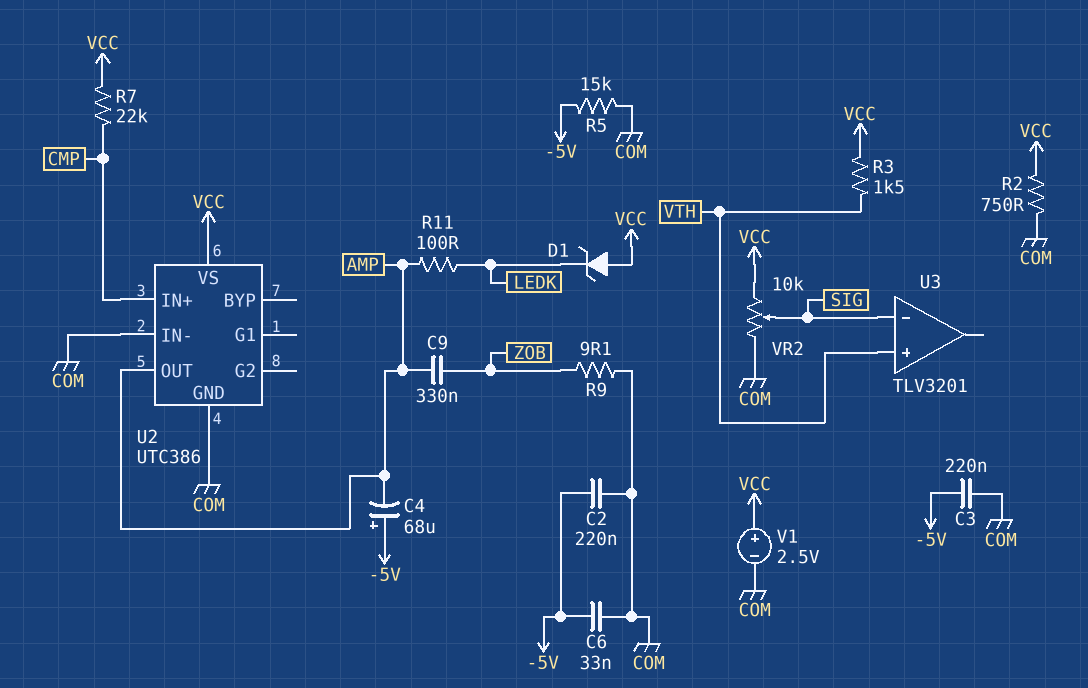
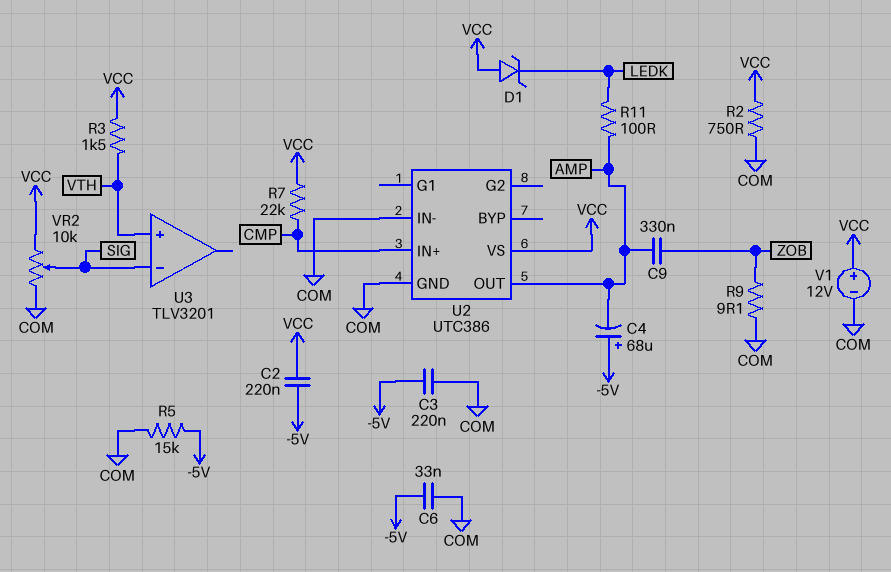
C2: 220nF (-5V, COM) -> 220nF (-5V, VCC)
V1: 2.5V (plus VCC, minus COM) -> 12V (plus VCC, minus COM)

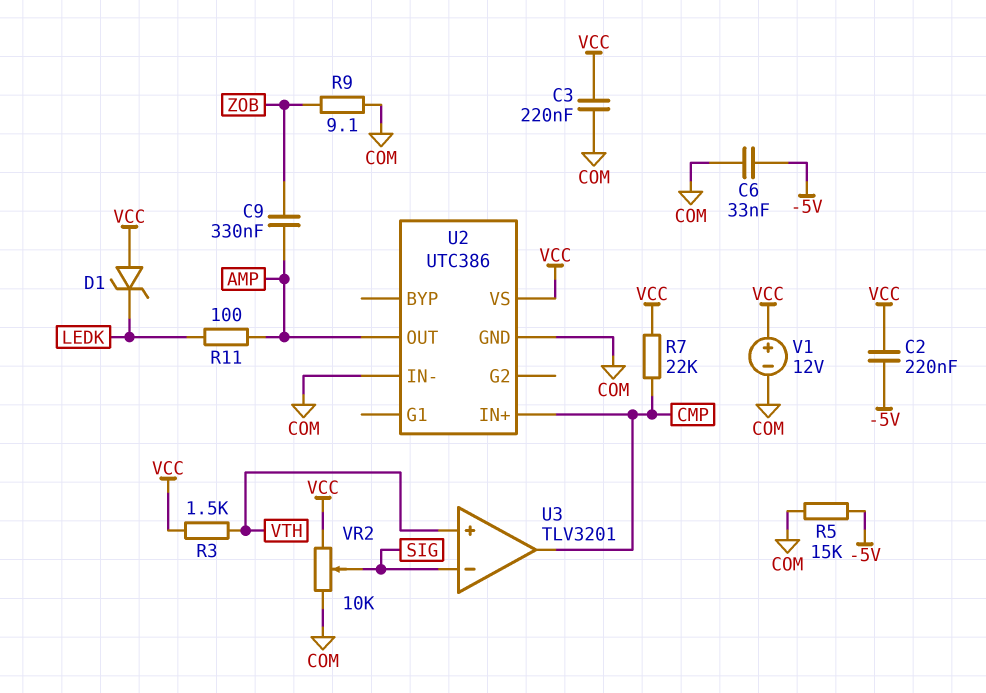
C3: 220nF (-5V, COM) -> 220nF (COM, VCC)
C4: 68uF (plus -5V, minus AMP) -> none
R2: 750 (COM, VCC) -> none
U3 pin out: none -> CMP

